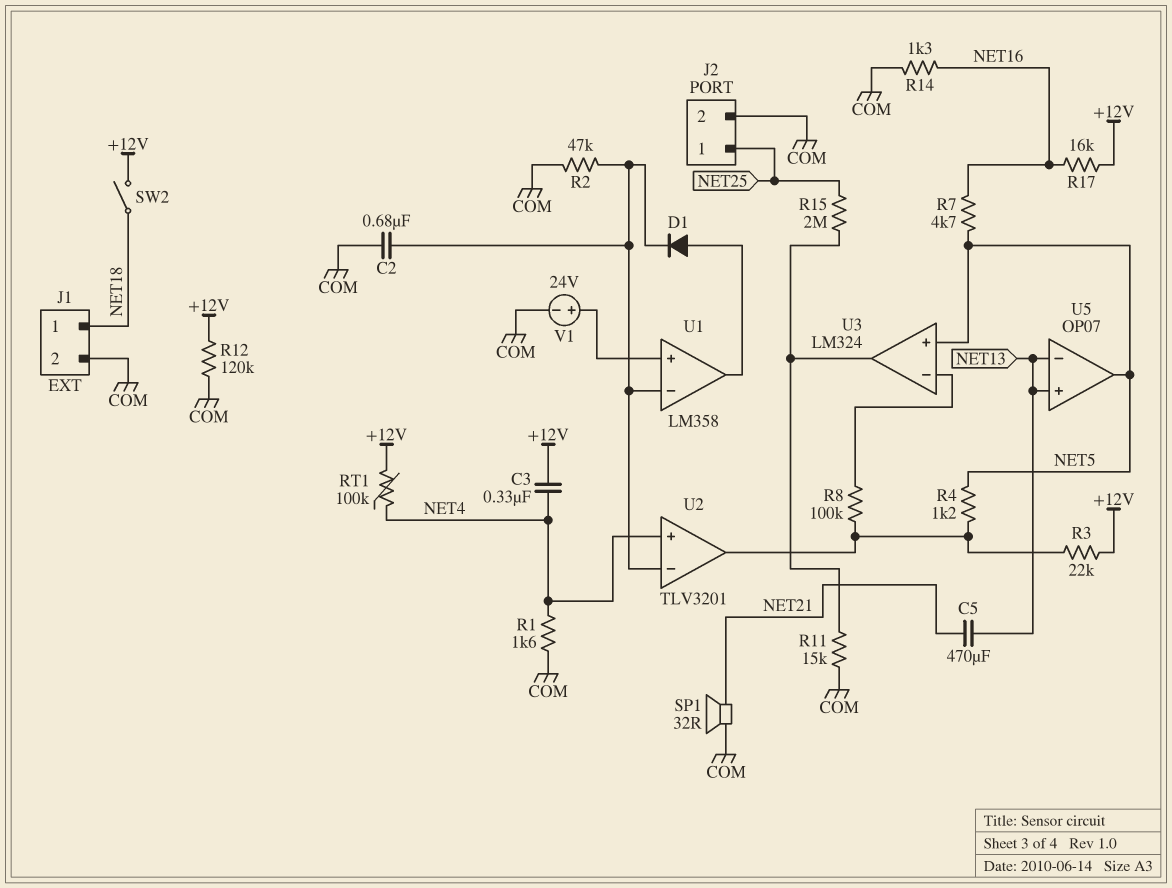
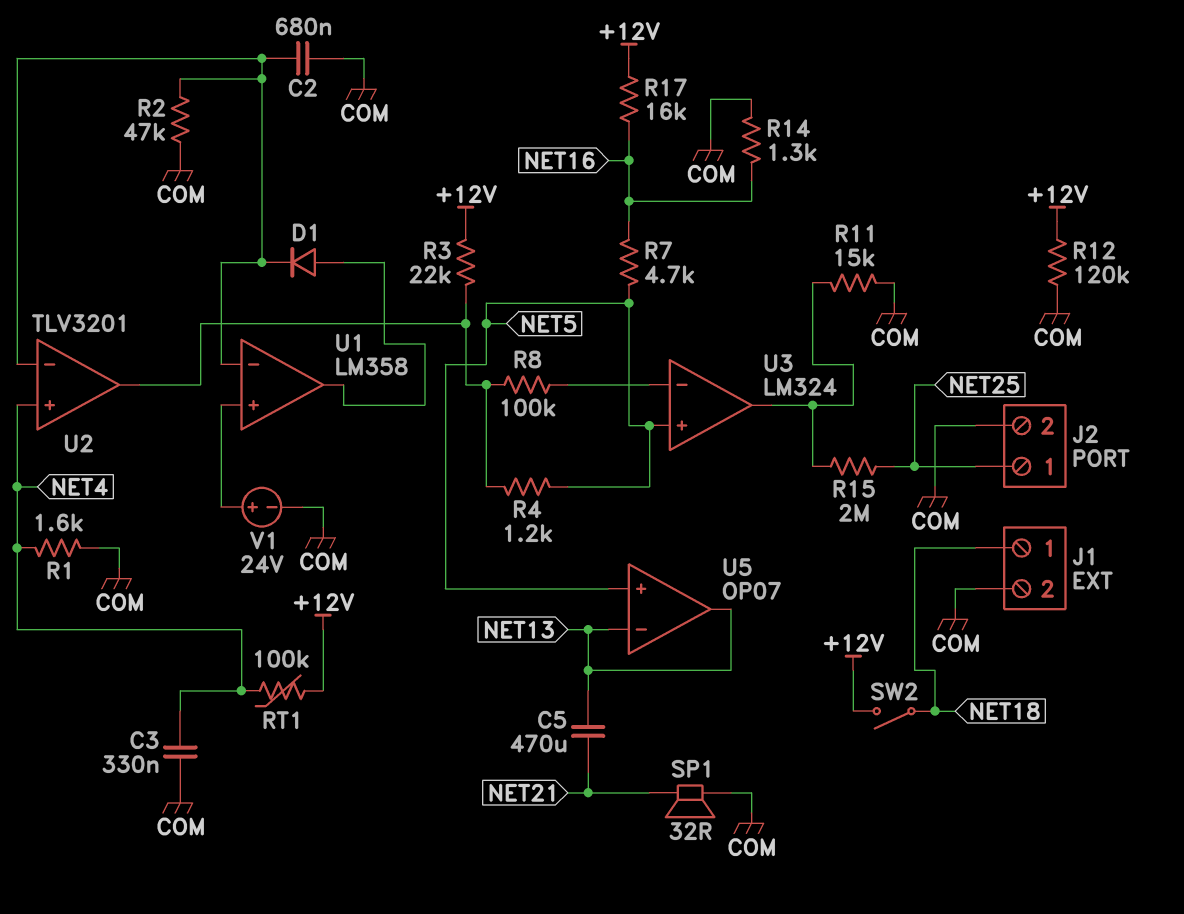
C3: 330nF (+12V, NET4) -> 330nF (COM, NET4)
U5 pin in+: NET13 -> NET5
U5 pin out: NET5 -> NET13

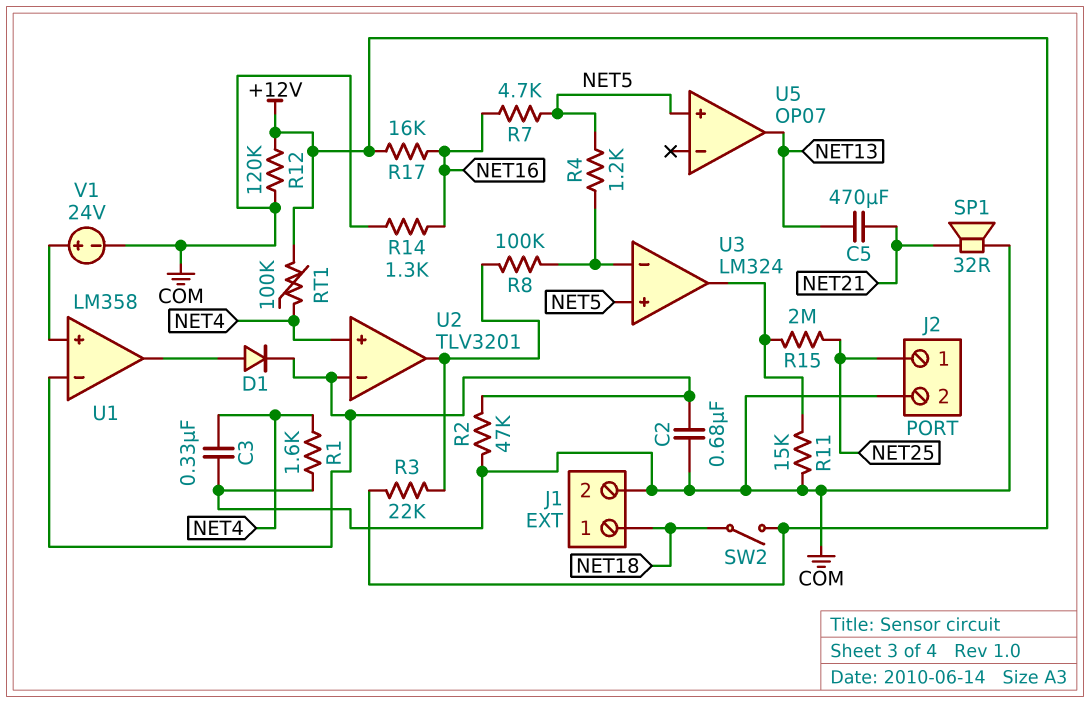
R4: 1.2k (NET5, U2/out) -> 1.2k (NET5, U3/in-)
U5 pin in-: NET13 -> none

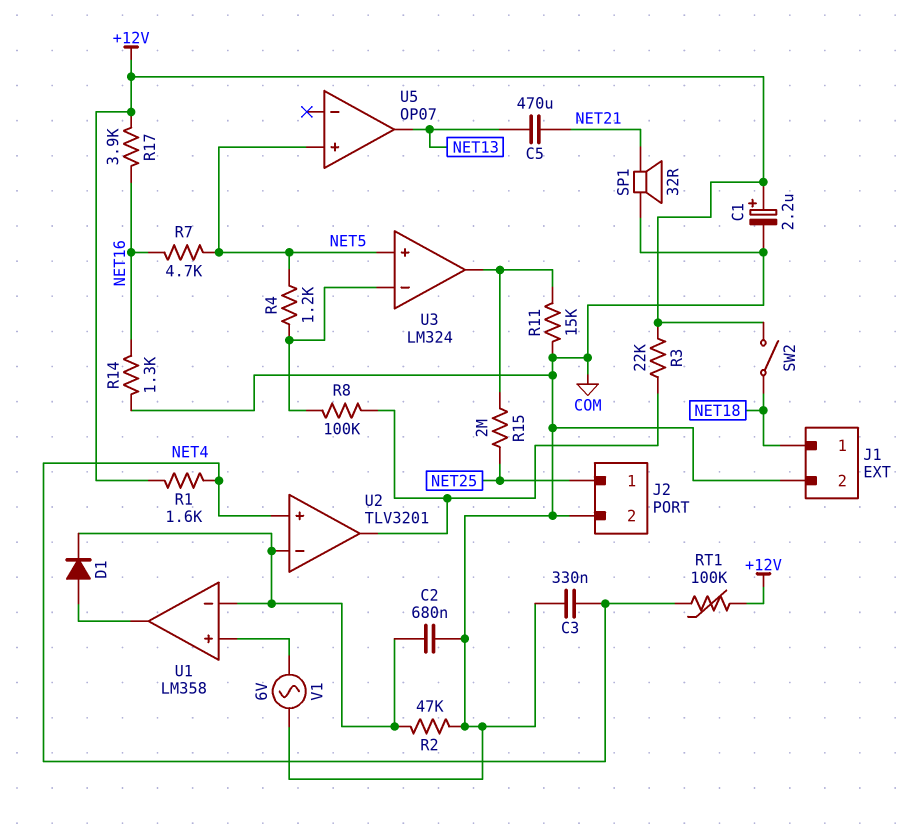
C1: none -> 2.2uF (plus +12V, minus COM)
R1: 1.6k (COM, NET4) -> 1.6k (+12V, NET4)
R12: 120k (+12V, COM) -> none
R17: 16k (+12V, NET16) -> 3.9k (+12V, NET16)
V1: 24V (plus U1/in+, minus COM) -> AC 6V (COM, U1/in+)

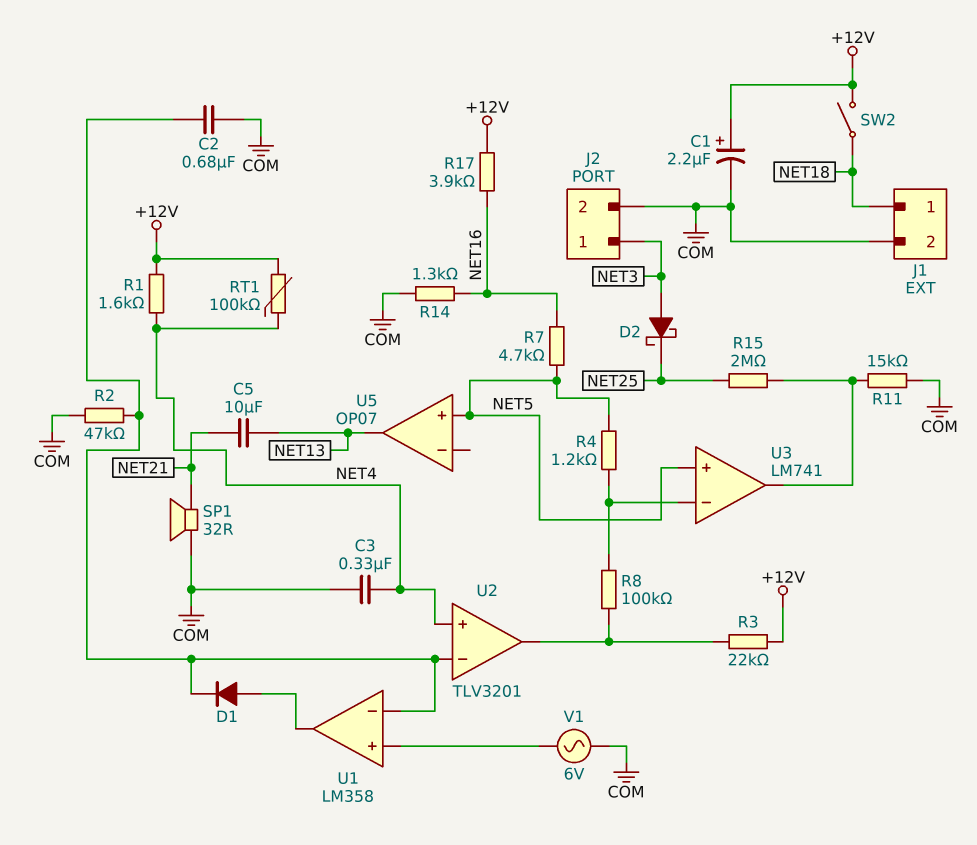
C5: 470uF (NET13, NET21) -> 10uF (NET13, NET21)
D2: none -> schottky (A NET3, K NET25)
J2 pin 1: NET25 -> NET3
U3: LM324 -> LM741

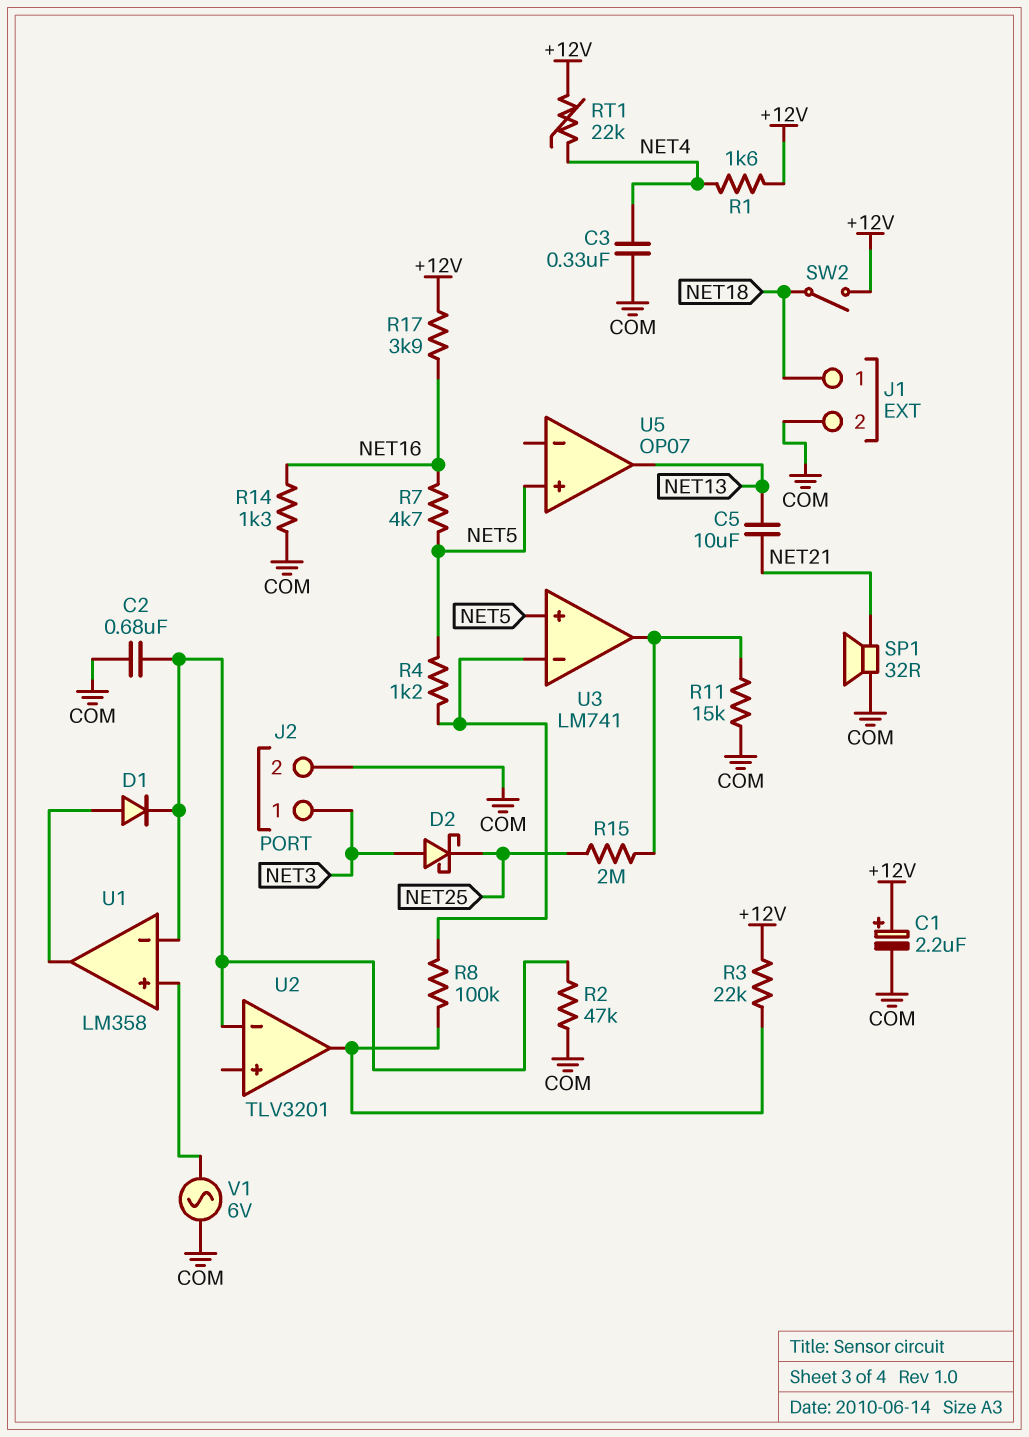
RT1: 100k (+12V, NET4) -> 22k (+12V, NET4)
U2 pin in+: NET4 -> none

